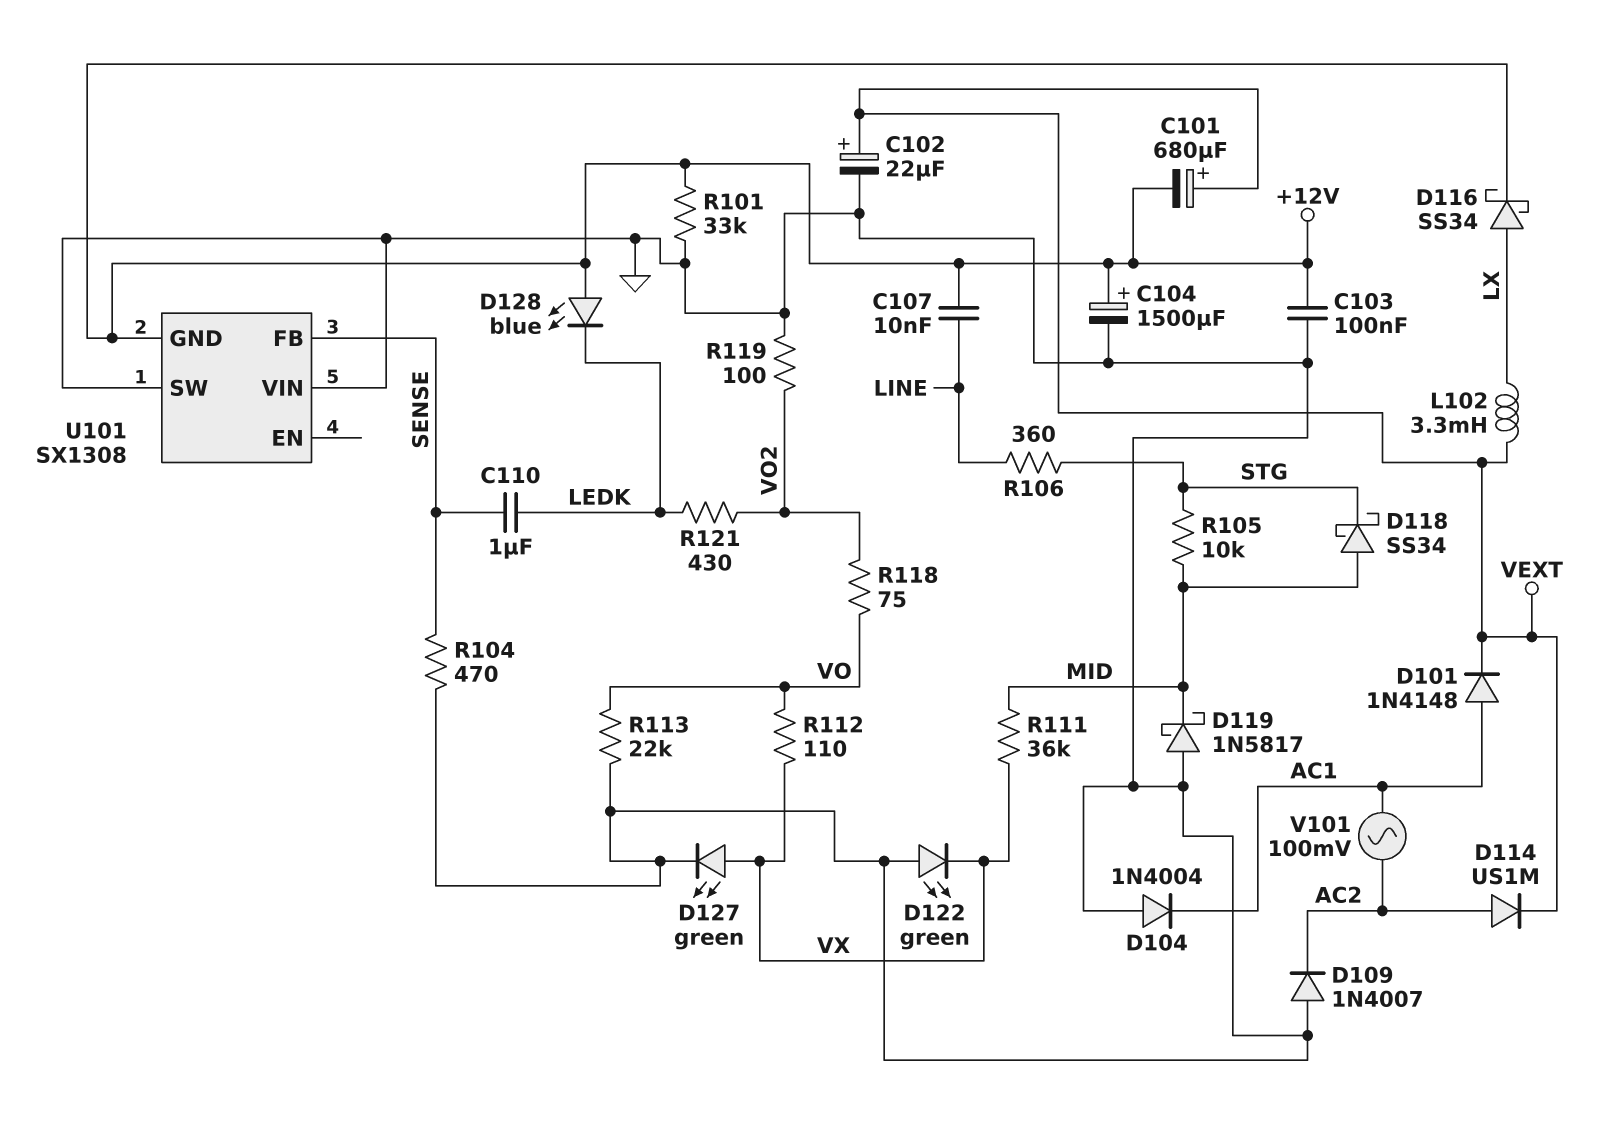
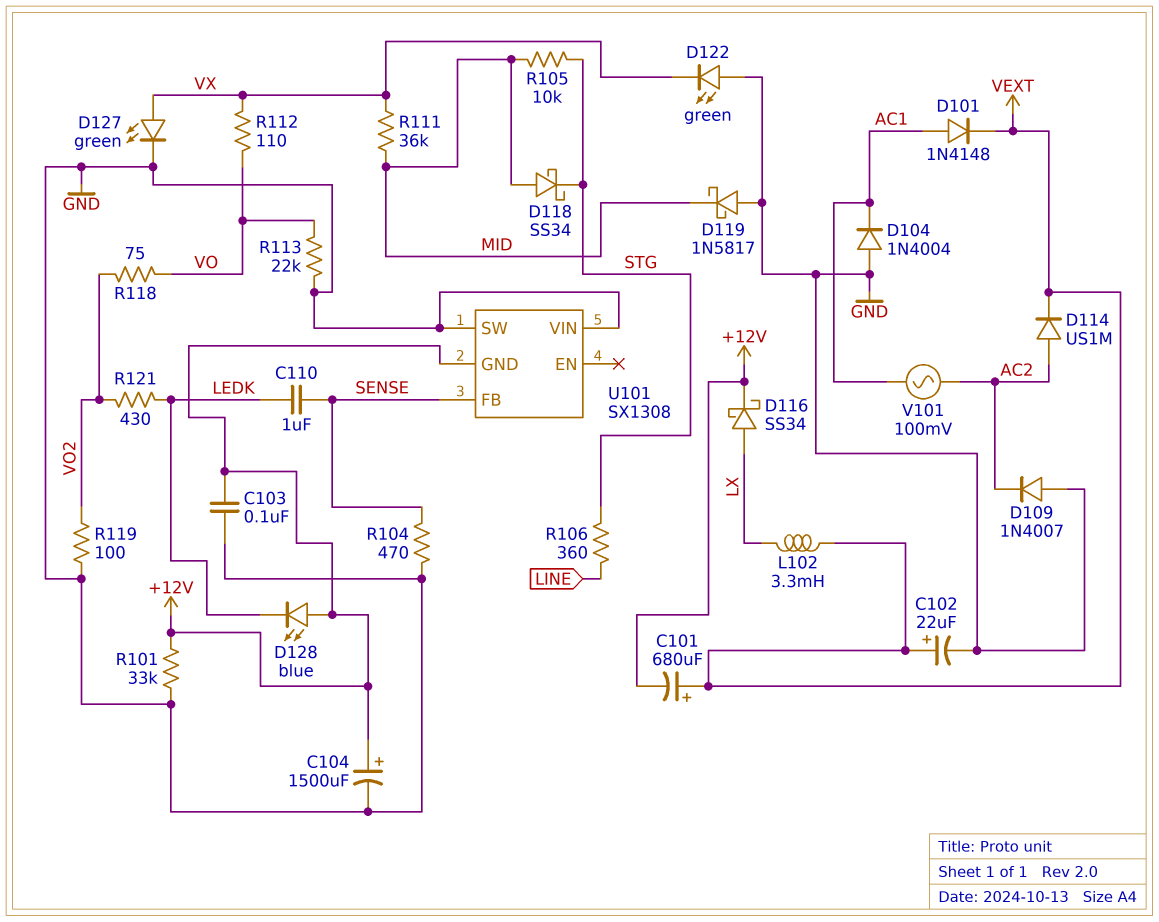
C107: 10nF (+12V, LINE) -> none

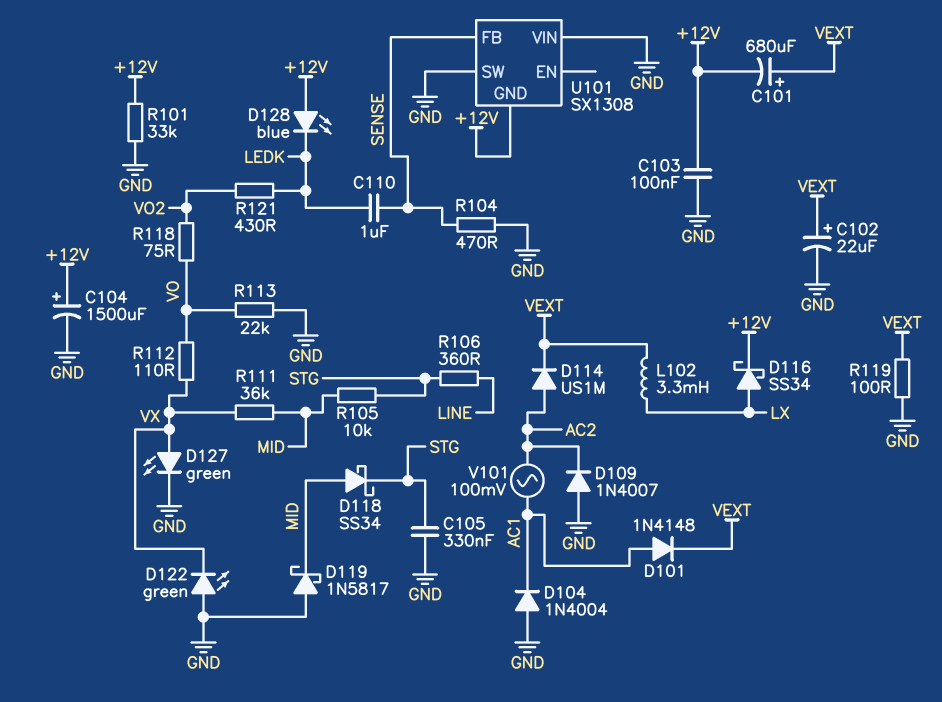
C105: none -> 330nF (GND, STG)
R119: 100 (GND, VO2) -> 100 (GND, VEXT)

